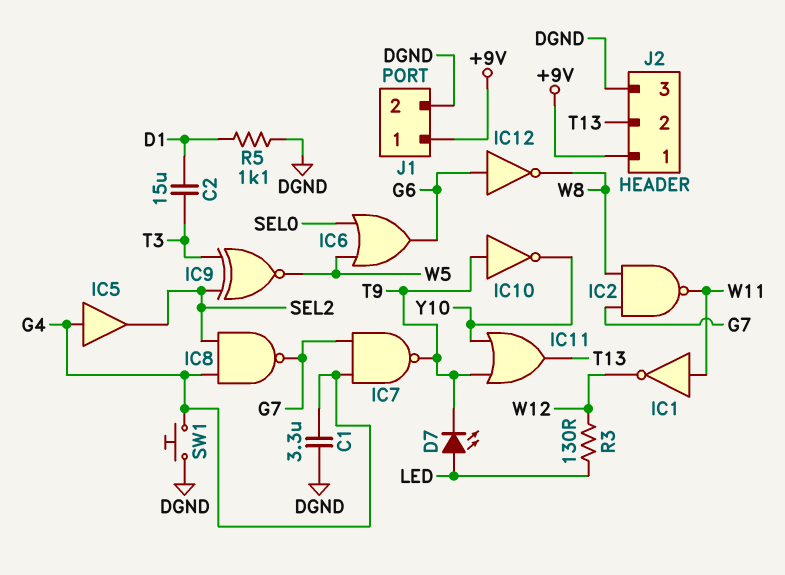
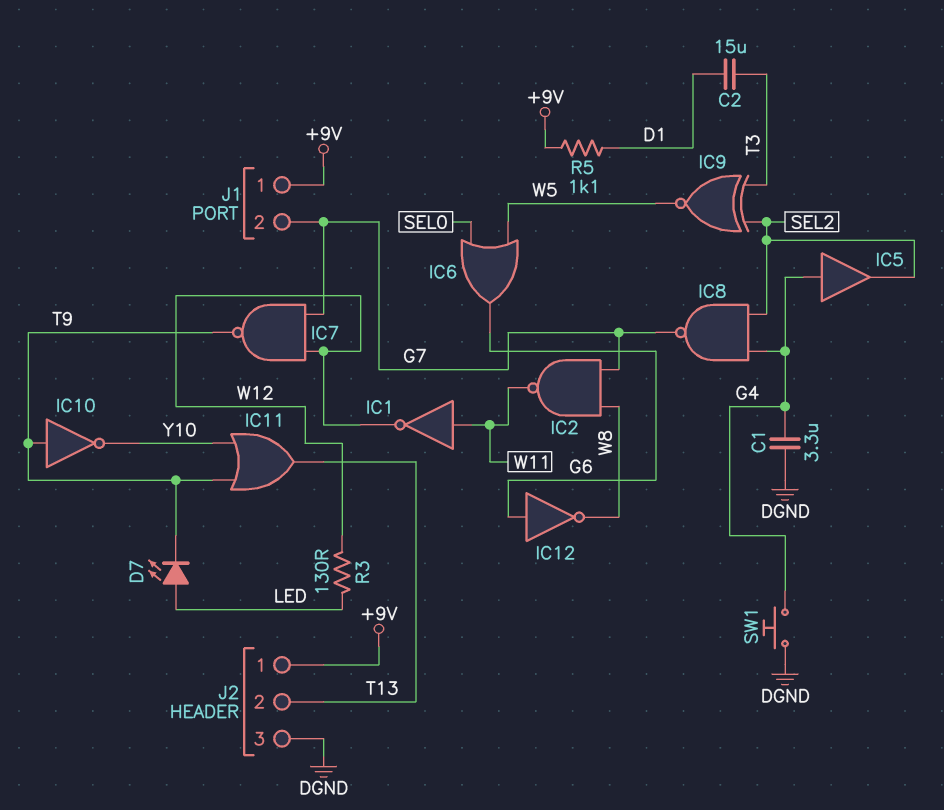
IC7: NAND (in G4, in G7, out T9) -> NAND (in G7, in W12, out T9)
J1 pin 2: DGND -> G7
R5: 1.1k (D1, DGND) -> 1.1k (+9V, D1)

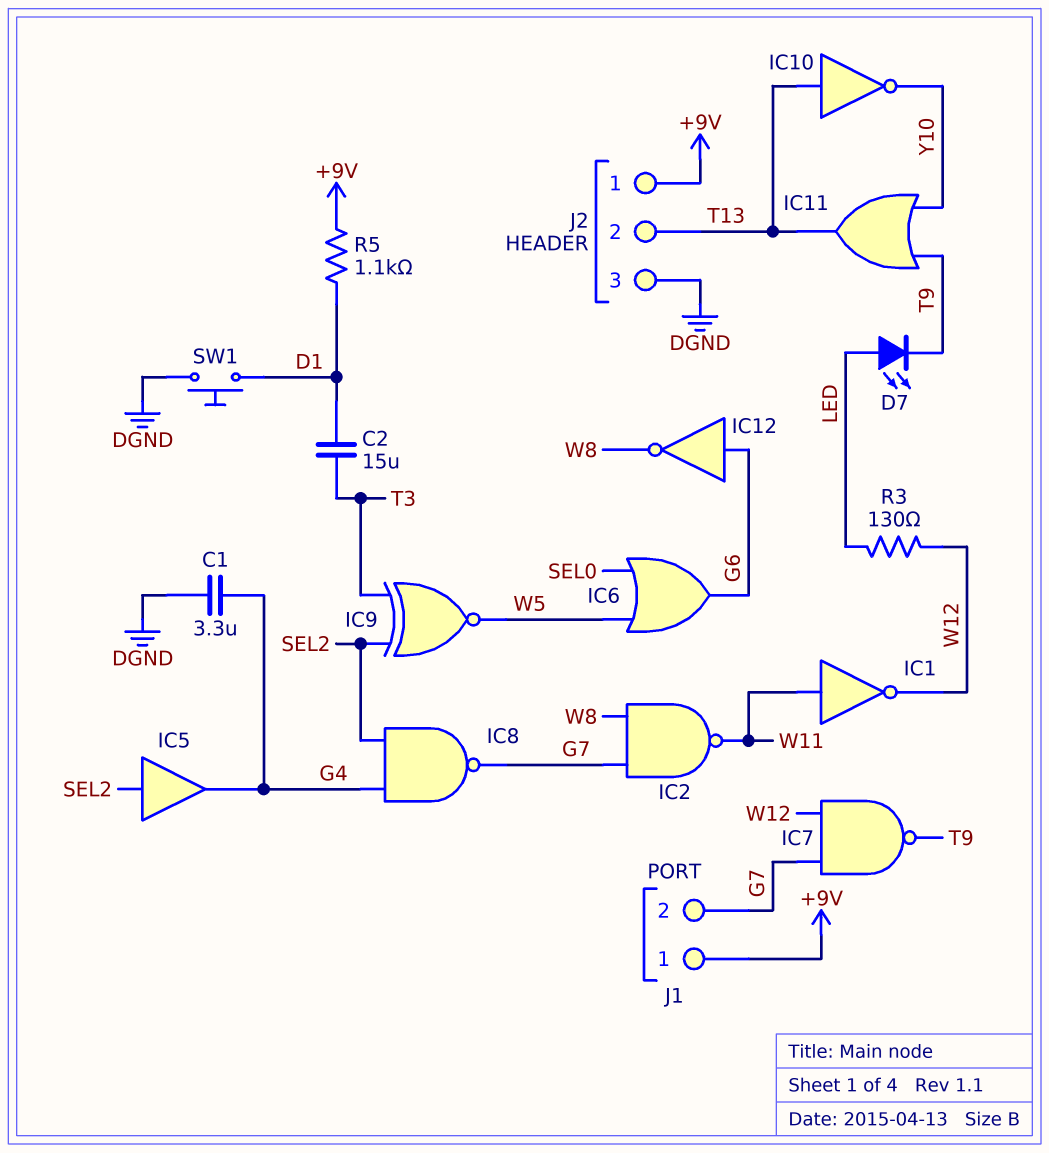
IC5: buffer (in G4, out SEL2) -> buffer (in SEL2, out G4)
IC10: NOT (in T9, out Y10) -> NOT (in T13, out Y10)
SW1: button (DGND, G4) -> button (D1, DGND)

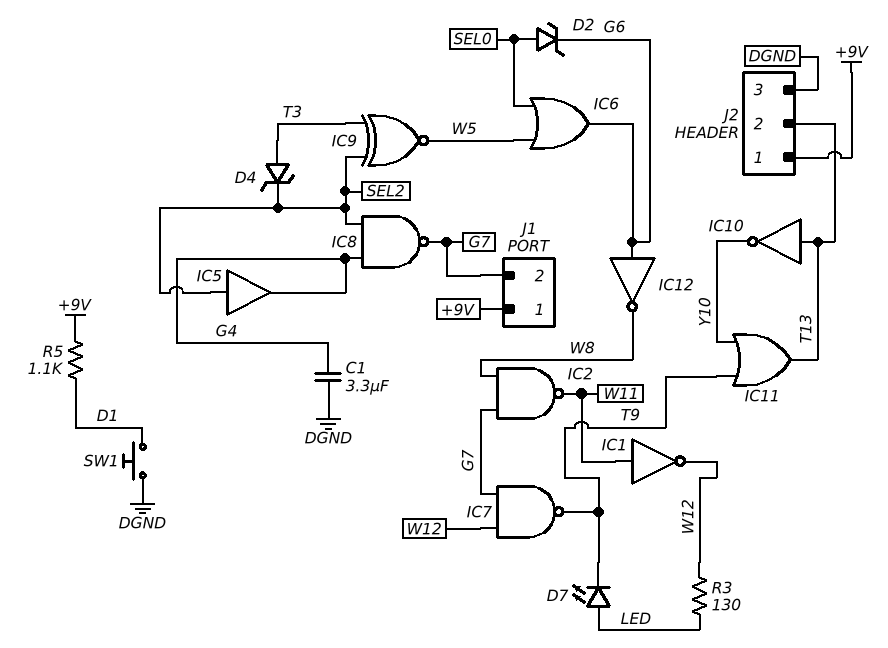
C2: 15uF (D1, T3) -> none
D2: none -> zener (A SEL0, K G6)
D4: none -> zener (A T3, K SEL2)

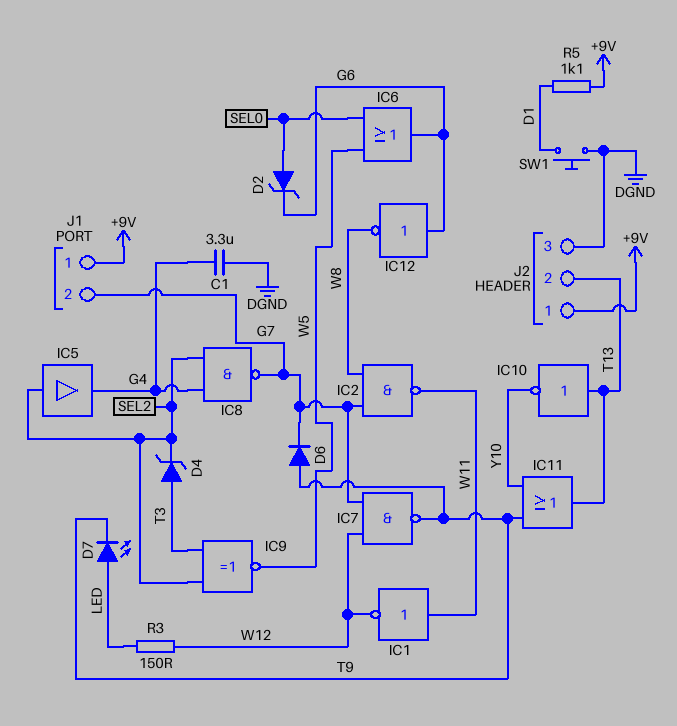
D6: none -> diode (A T9, K G7)
R3: 130 (LED, W12) -> 150 (LED, W12)

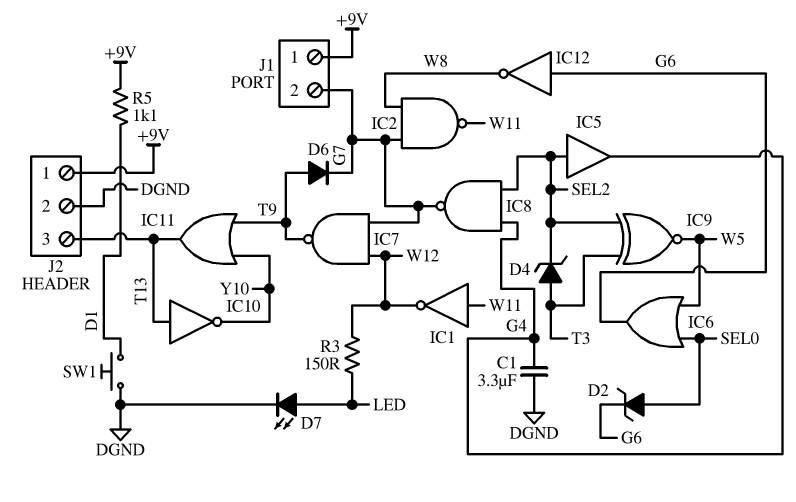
D7: LED (A LED, K T9) -> LED (A LED, K DGND)
J2 pin 2: T13 -> DGND
J2 pin 3: DGND -> T13

